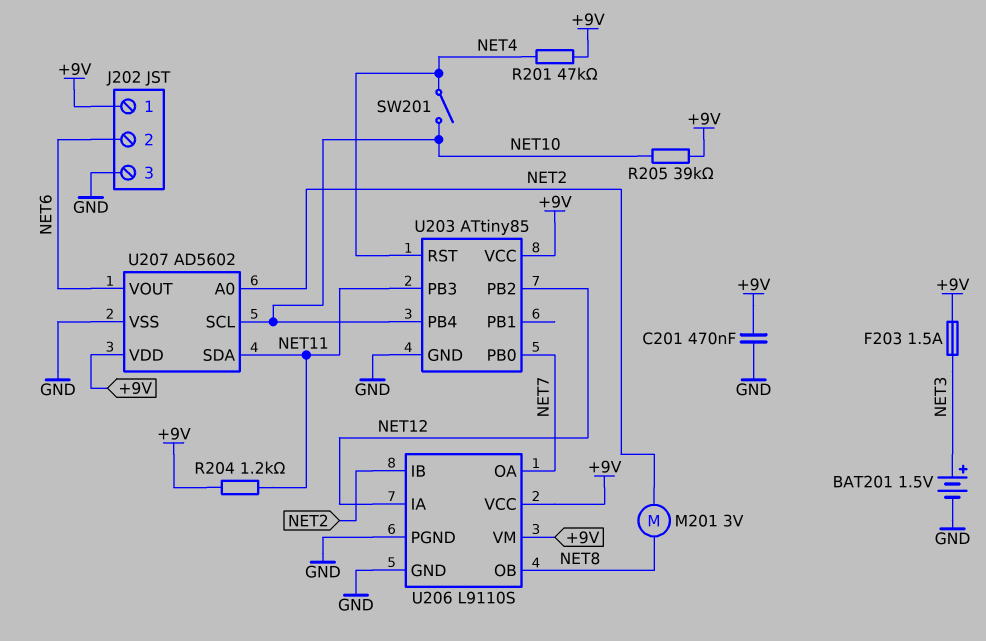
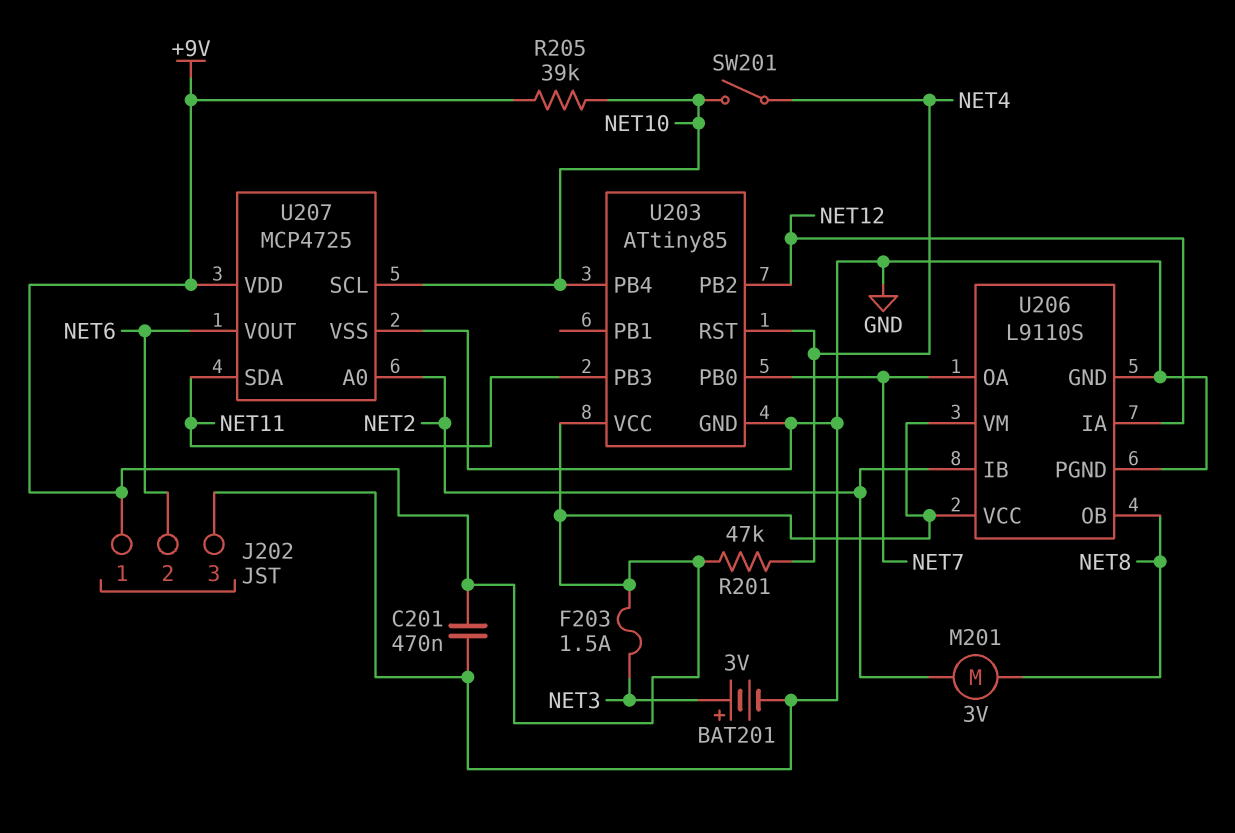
BAT201: 1.5V (plus NET3, minus GND) -> 3V (plus NET3, minus GND)
R204: 1.2k (+9V, NET11) -> none
U207: AD5602 -> MCP4725

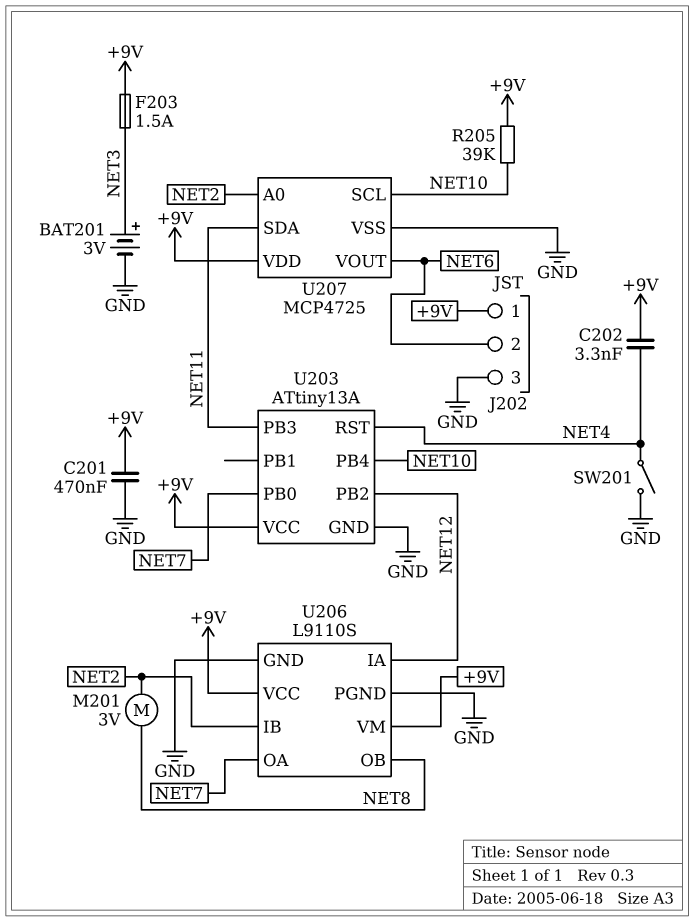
C202: none -> 3.3nF (+9V, NET4)
R201: 47k (+9V, NET4) -> none
SW201: switch (NET4, NET10) -> switch (GND, NET4)
U203: ATtiny85 -> ATtiny13A

